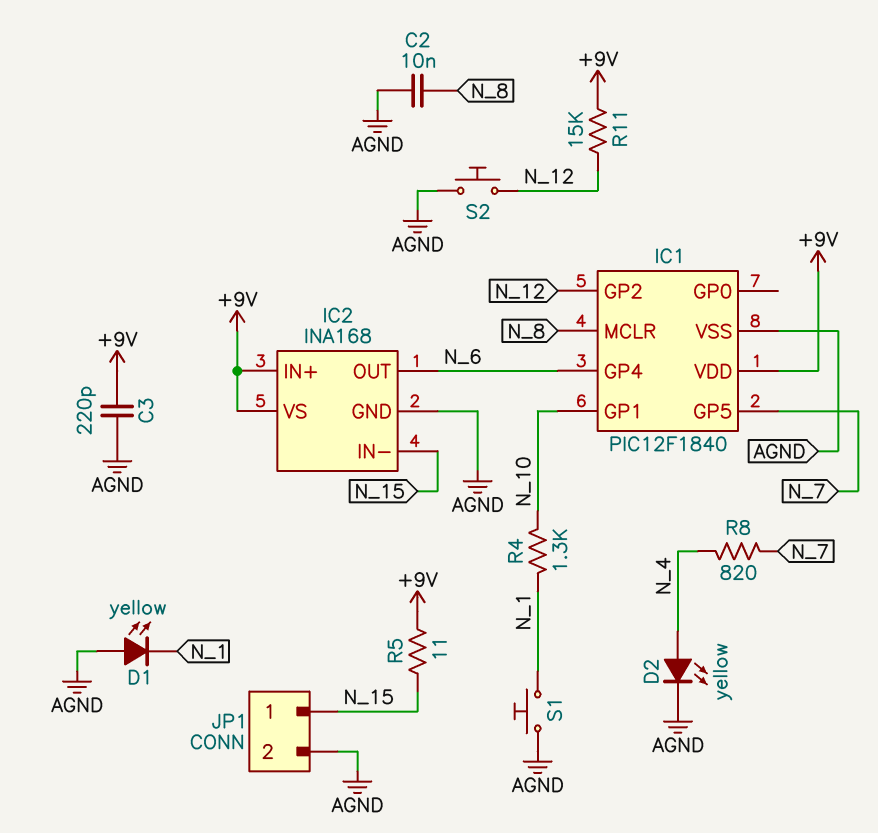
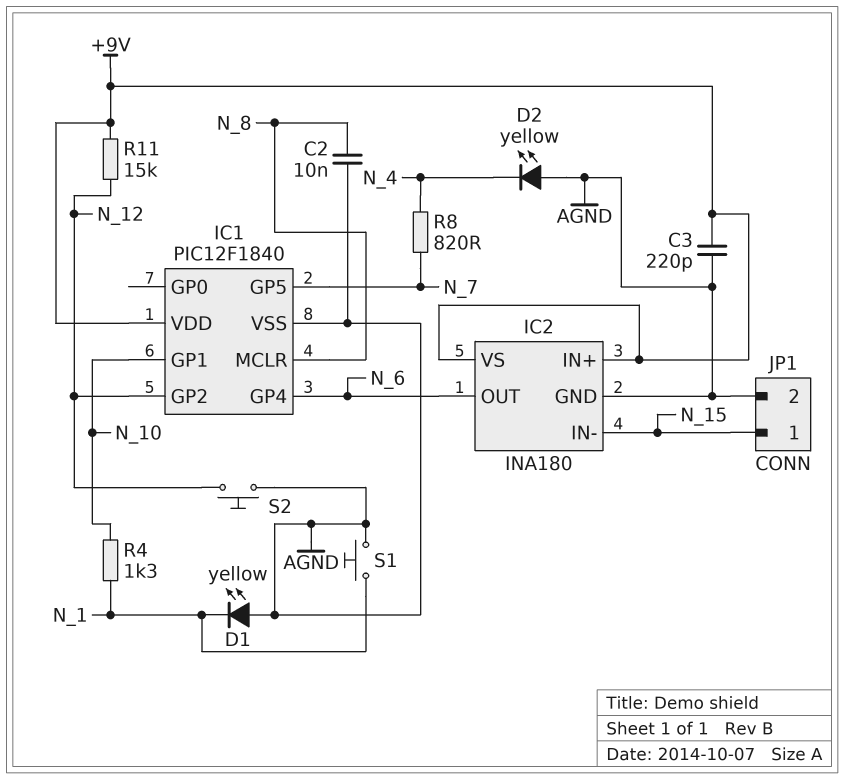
D2: LED yellow (A N_4, K AGND) -> LED yellow (A AGND, K N_4)
IC2: INA168 -> INA180
R5: 11 (+9V, N_15) -> none

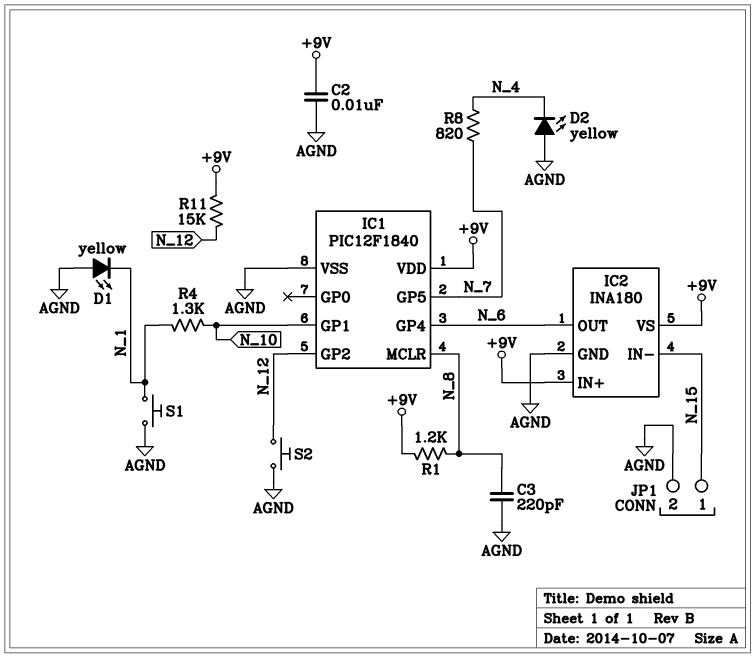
C2: 10nF (AGND, N_8) -> 10nF (+9V, AGND)
C3: 220pF (+9V, AGND) -> 220pF (AGND, N_8)
R1: none -> 1.2k (+9V, N_8)

